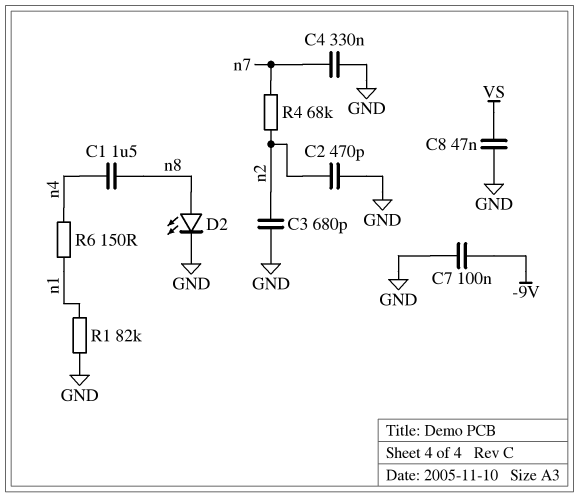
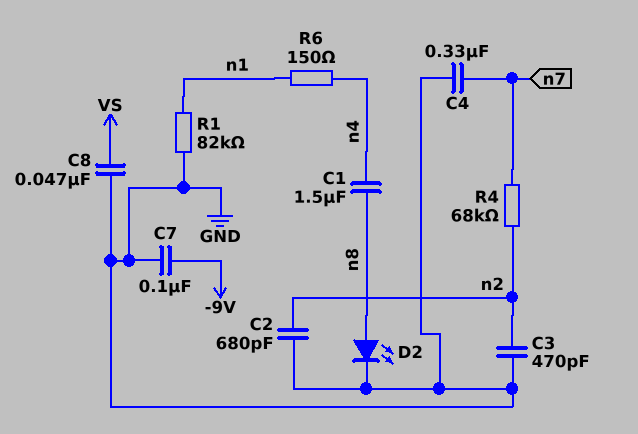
C2: 470pF (GND, n2) -> 680pF (GND, n2)
C3: 680pF (GND, n2) -> 470pF (GND, n2)

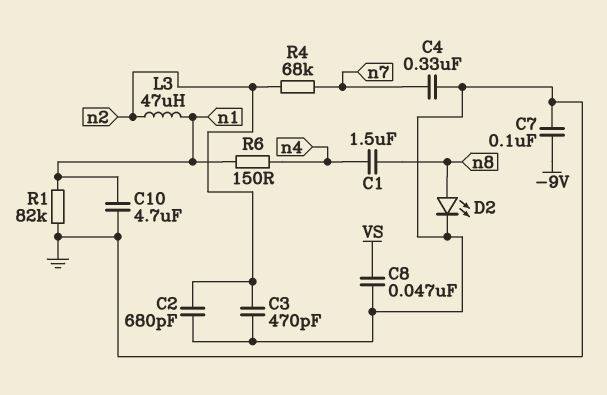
C10: none -> 4.7uF (GND, n1)
L3: none -> 47uH (n1, n2)

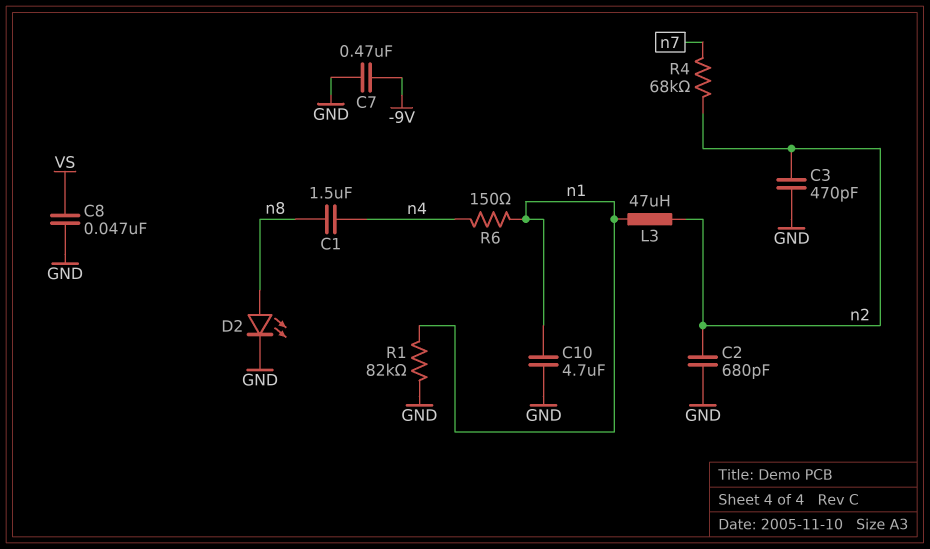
C4: 330nF (GND, n7) -> none
C7: 100nF (-9V, GND) -> 470nF (-9V, GND)

